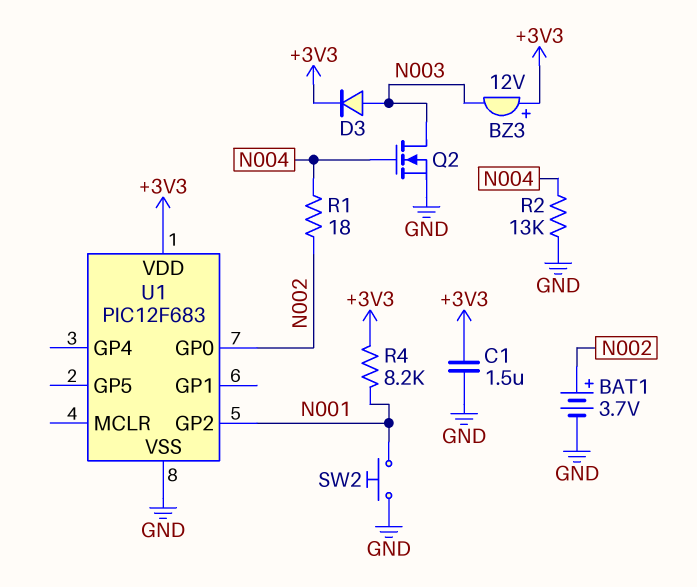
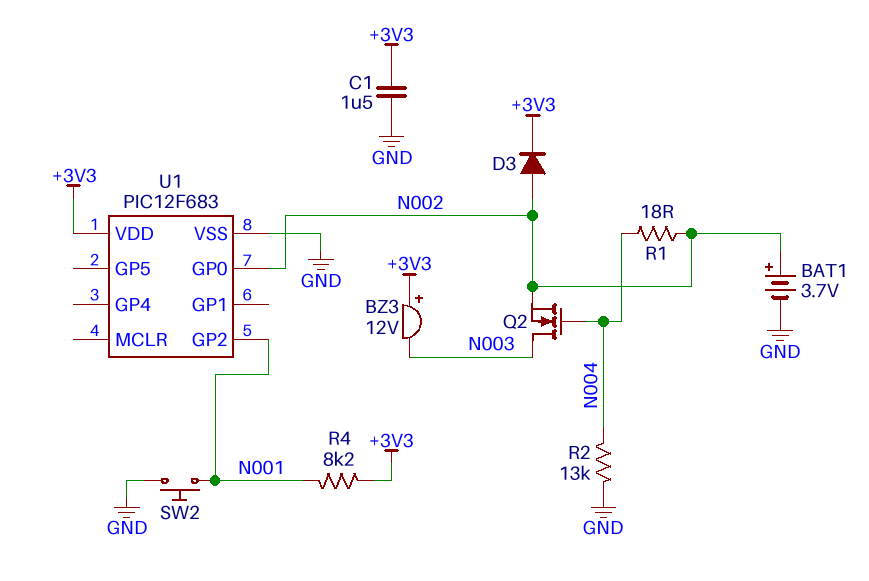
D3: diode (A N003, K +3V3) -> diode (A N002, K +3V3)
Q2: NMOS (G N004, D N003, S GND) -> NMOS (G N004, D N003, S N002)

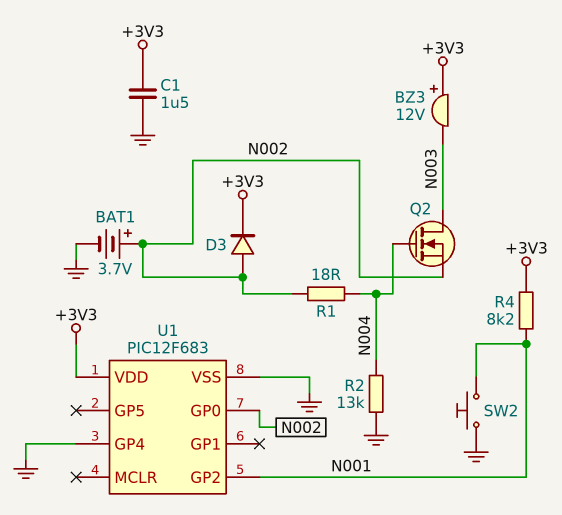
U1 pin GP4: none -> GND

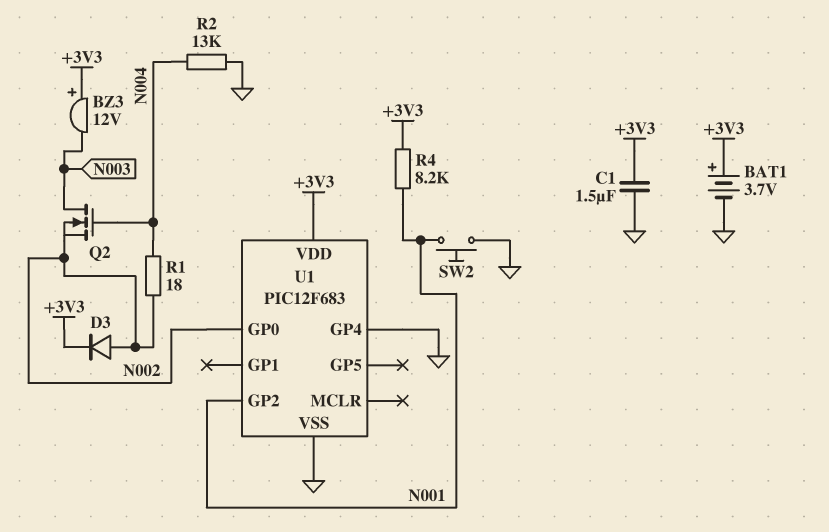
BAT1: 3.7V (plus N002, minus GND) -> 3.7V (plus +3V3, minus GND)

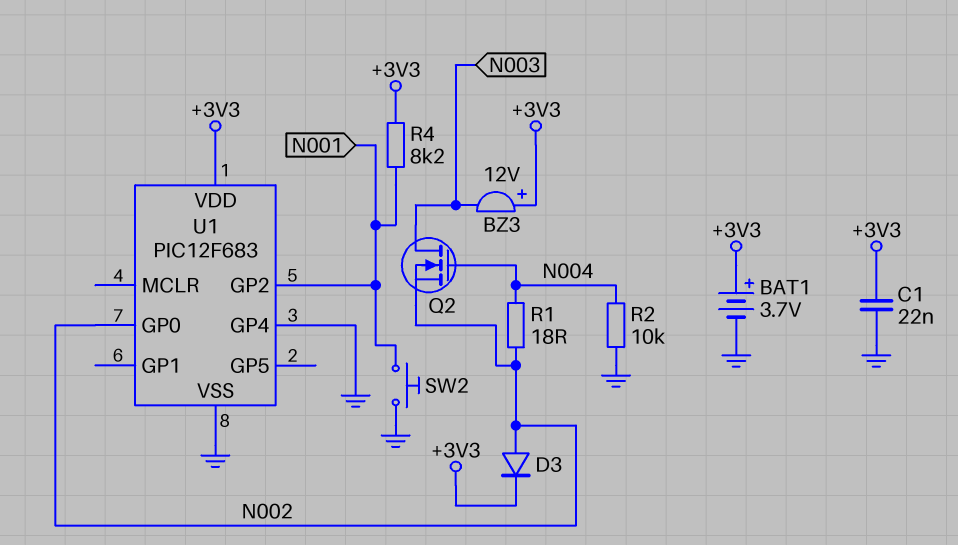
C1: 1.5uF (+3V3, GND) -> 22nF (+3V3, GND)
R2: 13k (GND, N004) -> 10k (GND, N004)

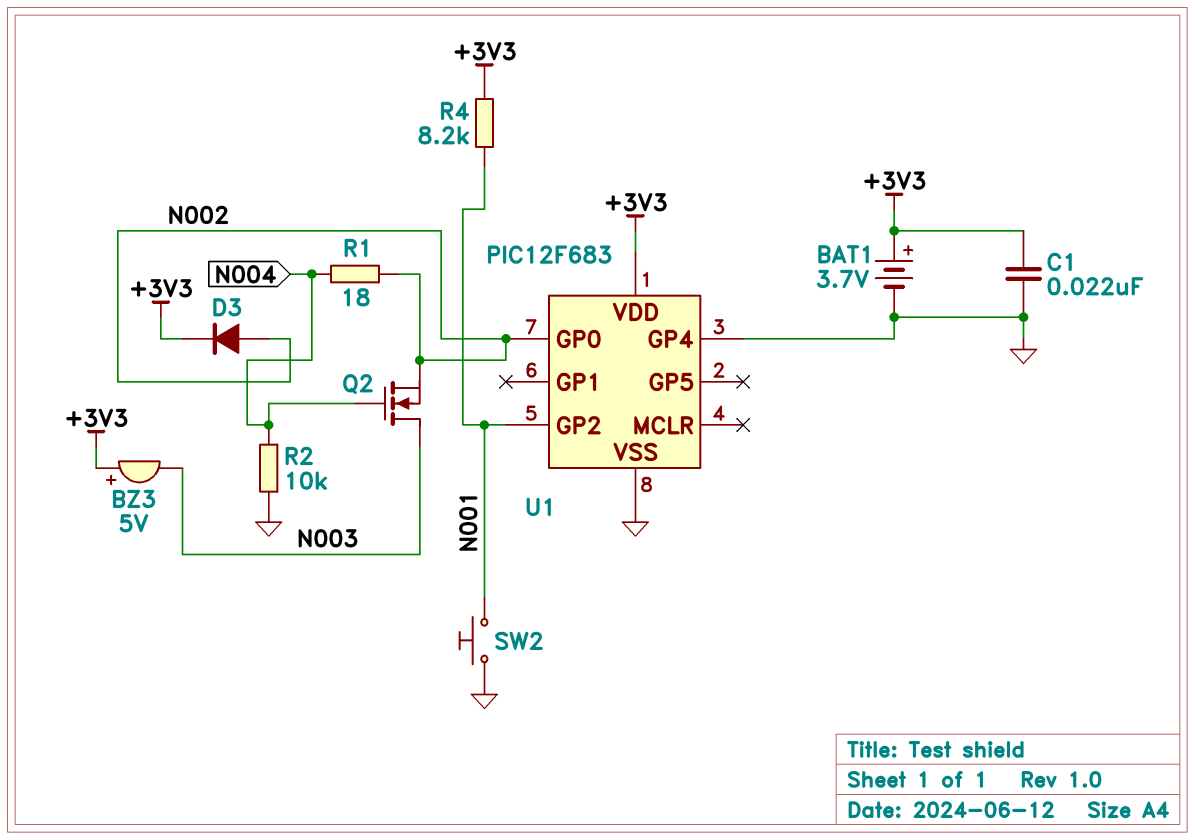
BZ3: buzzer 12V (plus +3V3, minus N003) -> buzzer 5V (plus +3V3, minus N003)

